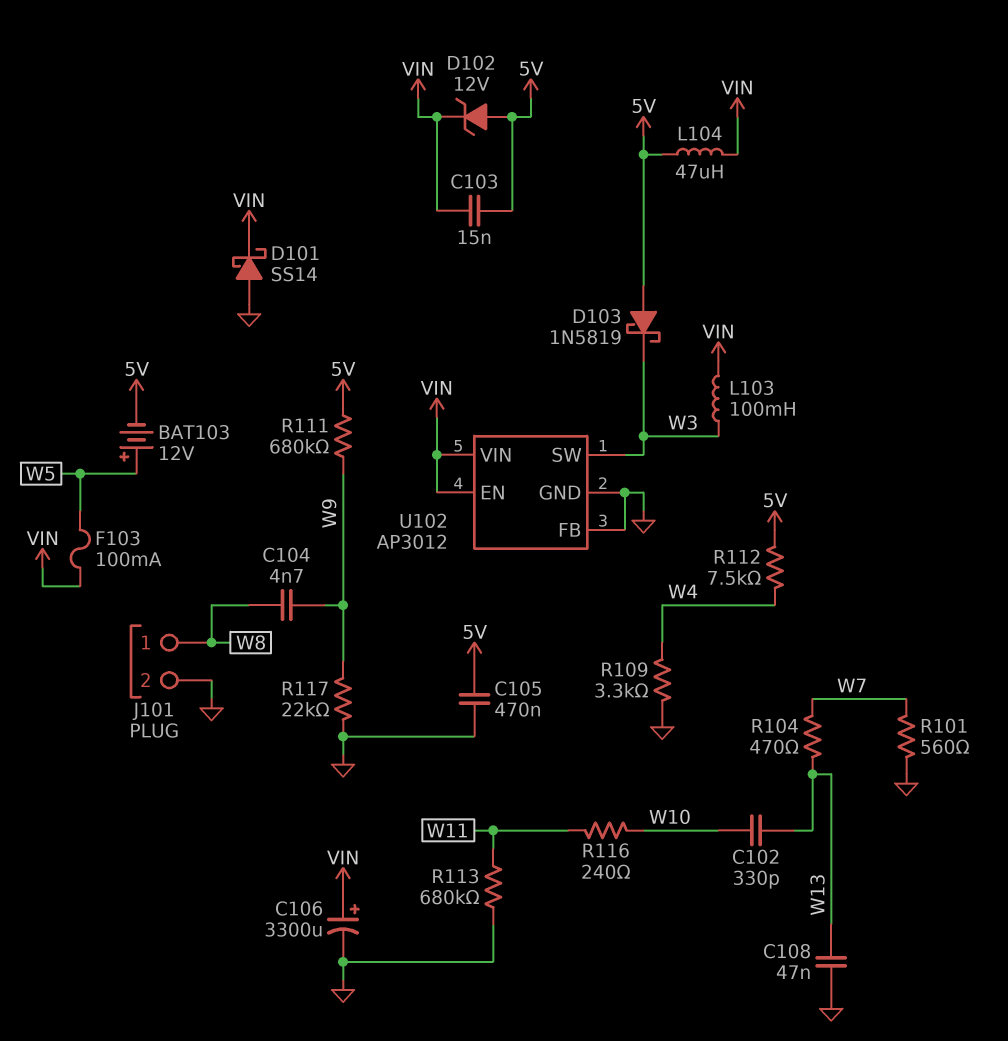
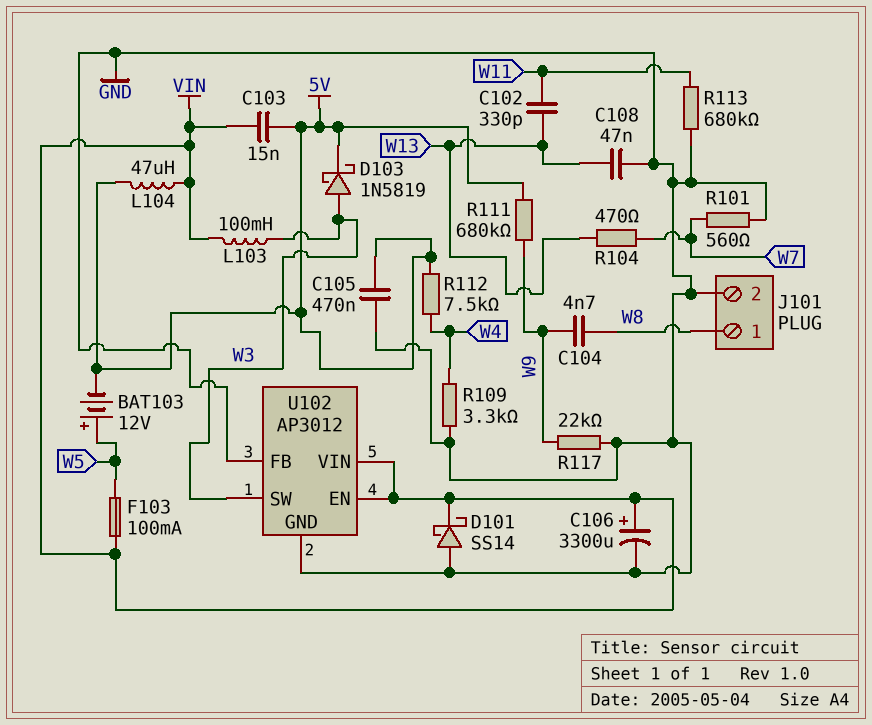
C102: 330pF (W10, W13) -> 330pF (W11, W13)
D102: zener 12V (A 5V, K VIN) -> none
D103: schottky 1N5819 (A 5V, K W3) -> schottky 1N5819 (A W3, K 5V)
R116: 240 (W10, W11) -> none

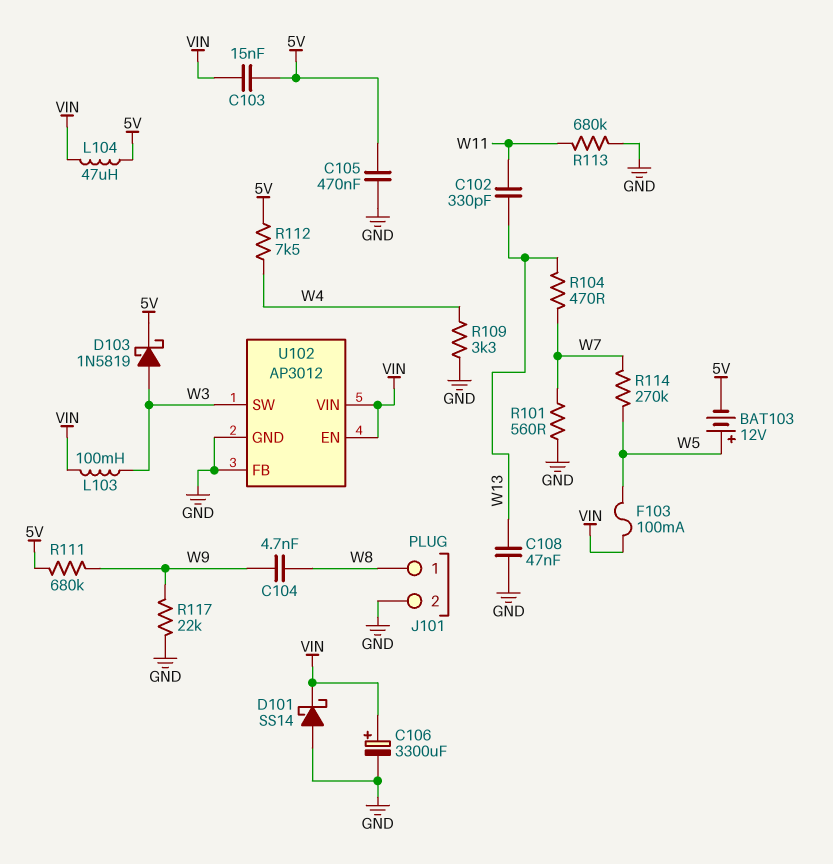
R114: none -> 270k (W5, W7)

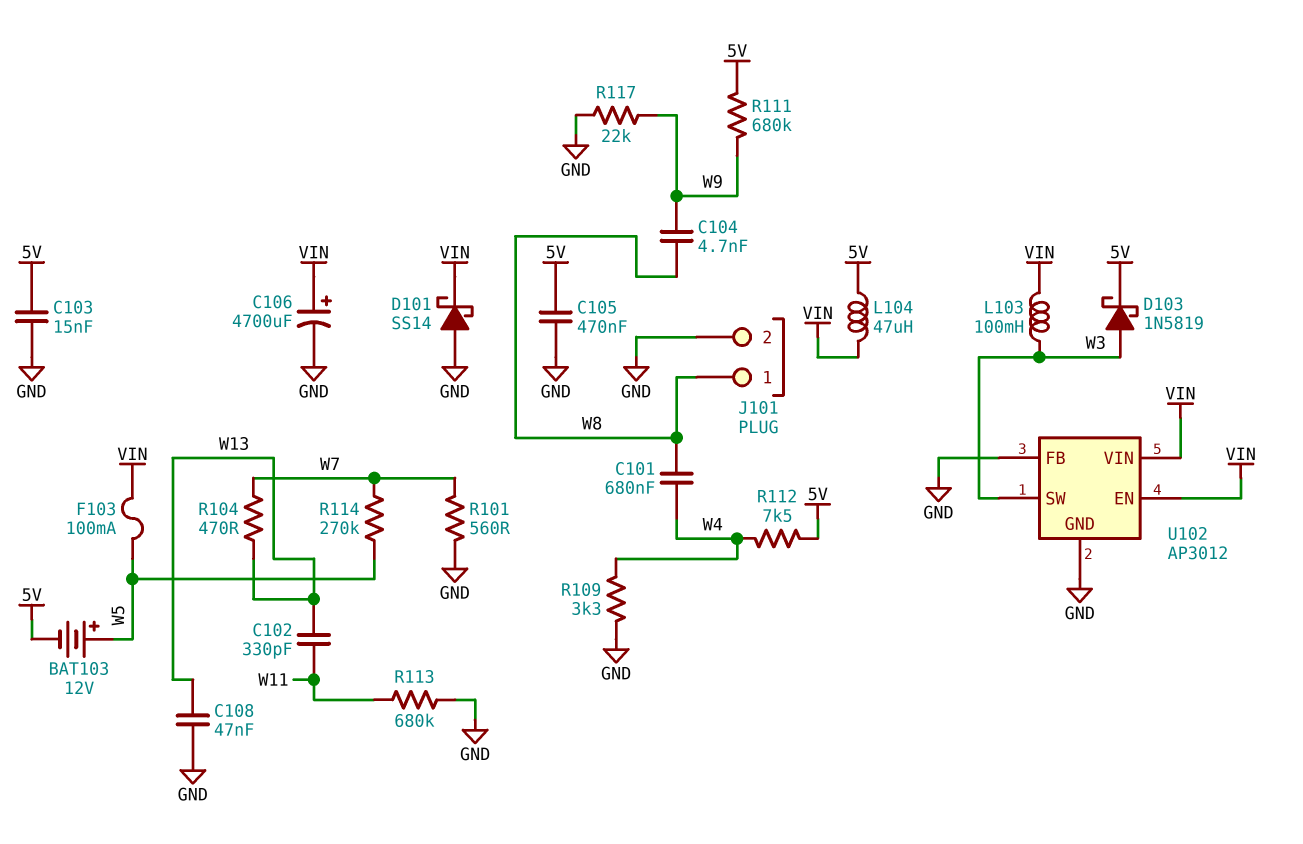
C101: none -> 680nF (W4, W8)
C103: 15nF (5V, VIN) -> 15nF (5V, GND)
C106: 3300uF (plus VIN, minus GND) -> 4700uF (plus VIN, minus GND)

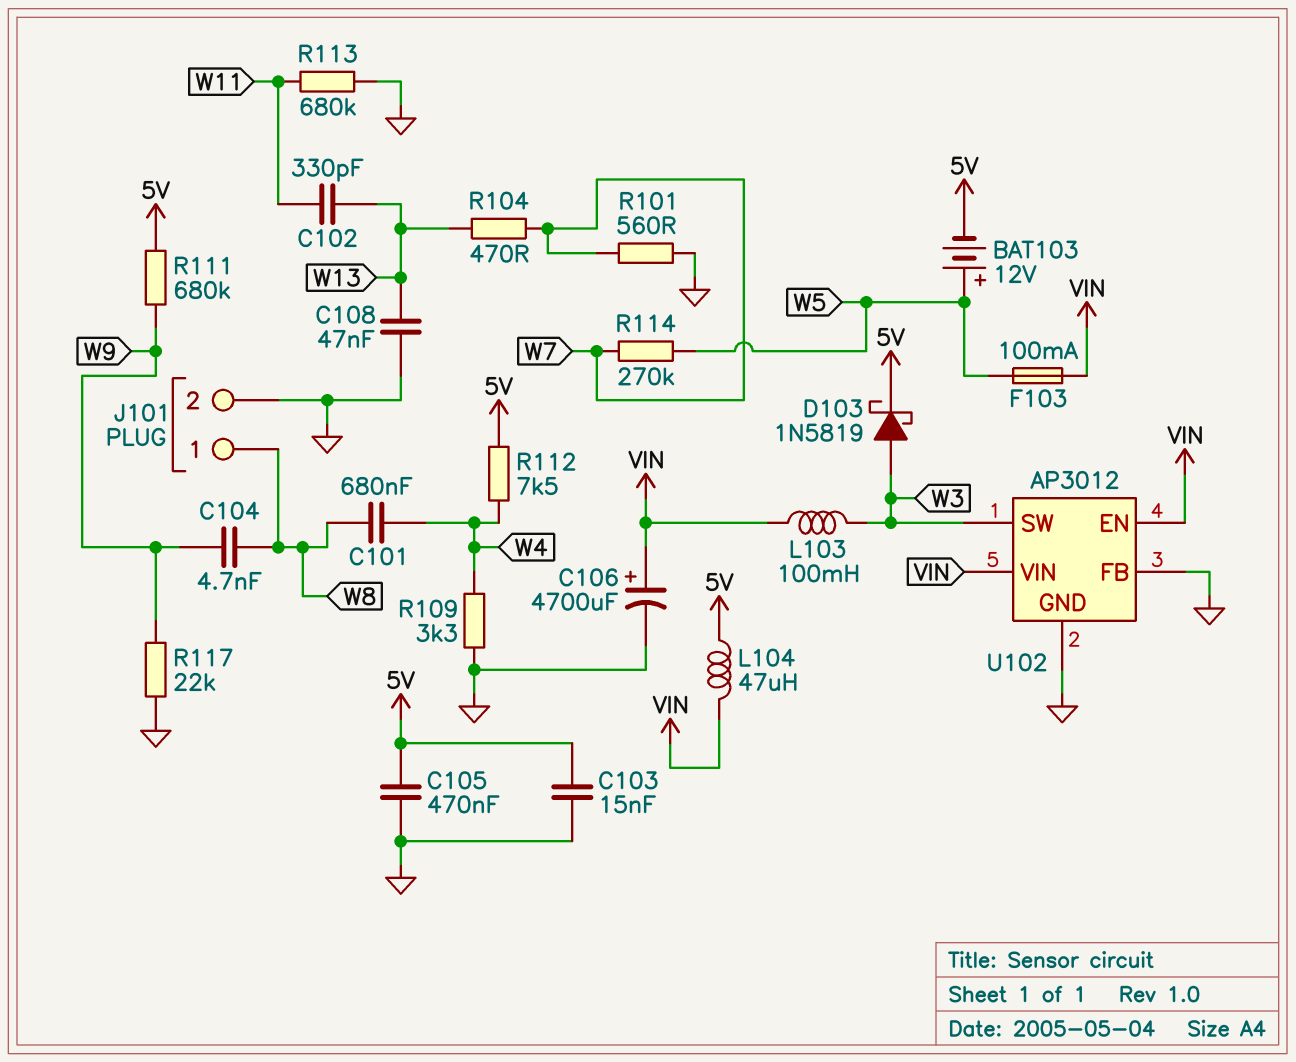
D101: schottky SS14 (A GND, K VIN) -> none

